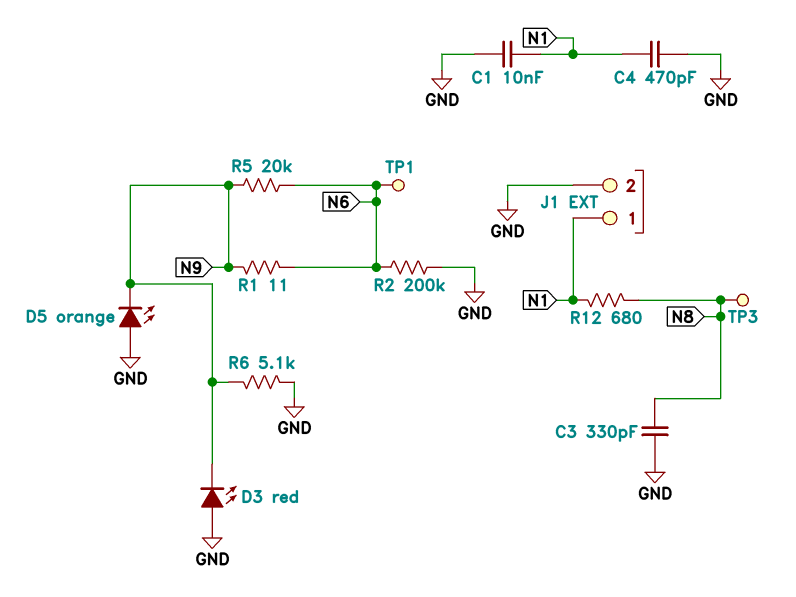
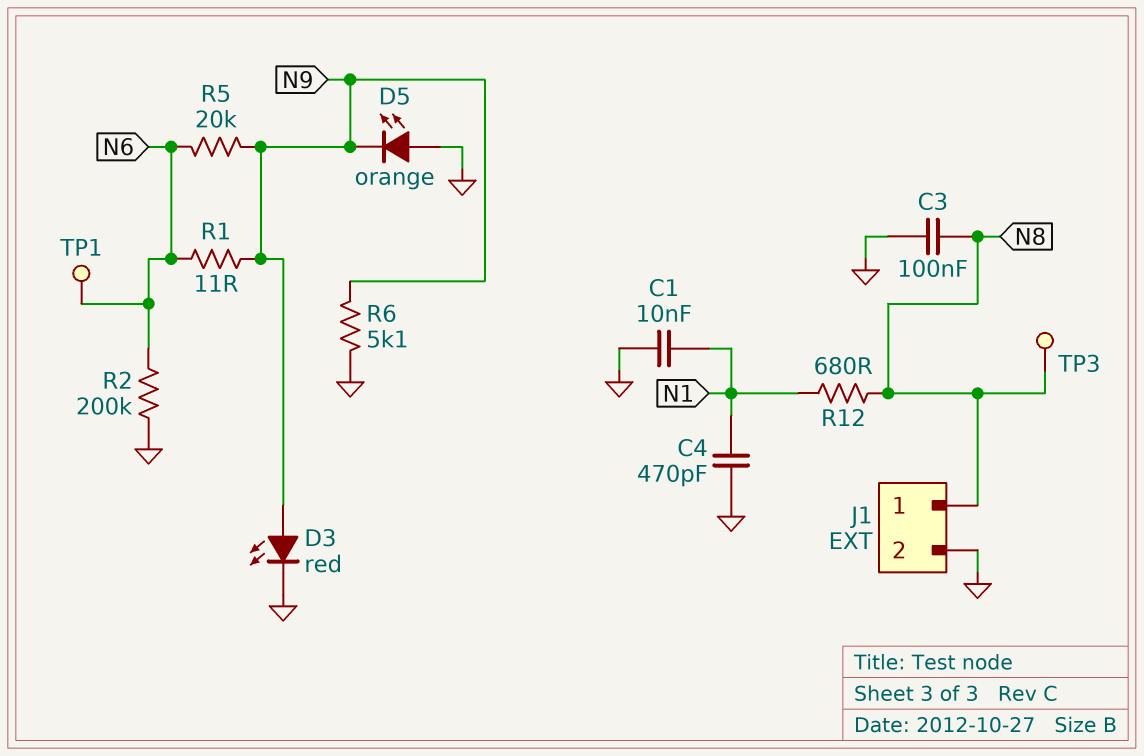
C3: 330pF (GND, N8) -> 100nF (GND, N8)
D3: LED red (A GND, K N9) -> LED red (A N9, K GND)
J1 pin 1: N1 -> N8

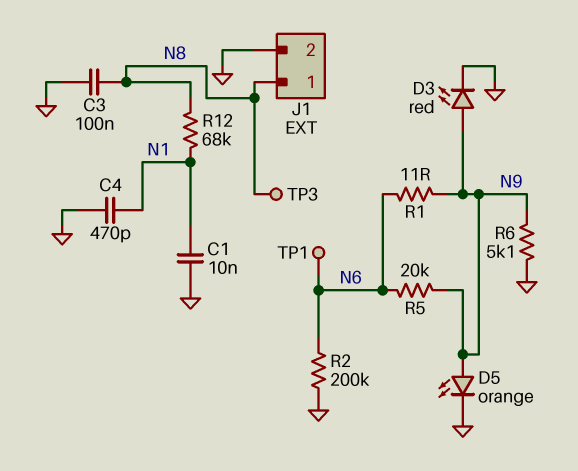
D5: LED orange (A GND, K N9) -> LED orange (A N9, K GND)
R12: 680 (N1, N8) -> 68k (N1, N8)

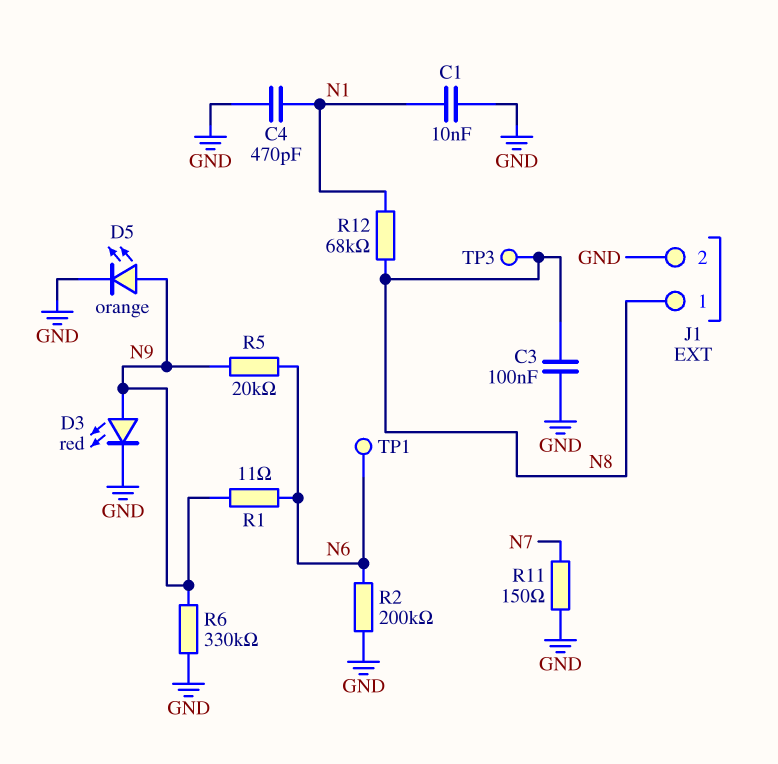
R6: 5.1k (GND, N9) -> 330k (GND, N9)
R11: none -> 150 (GND, N7)

